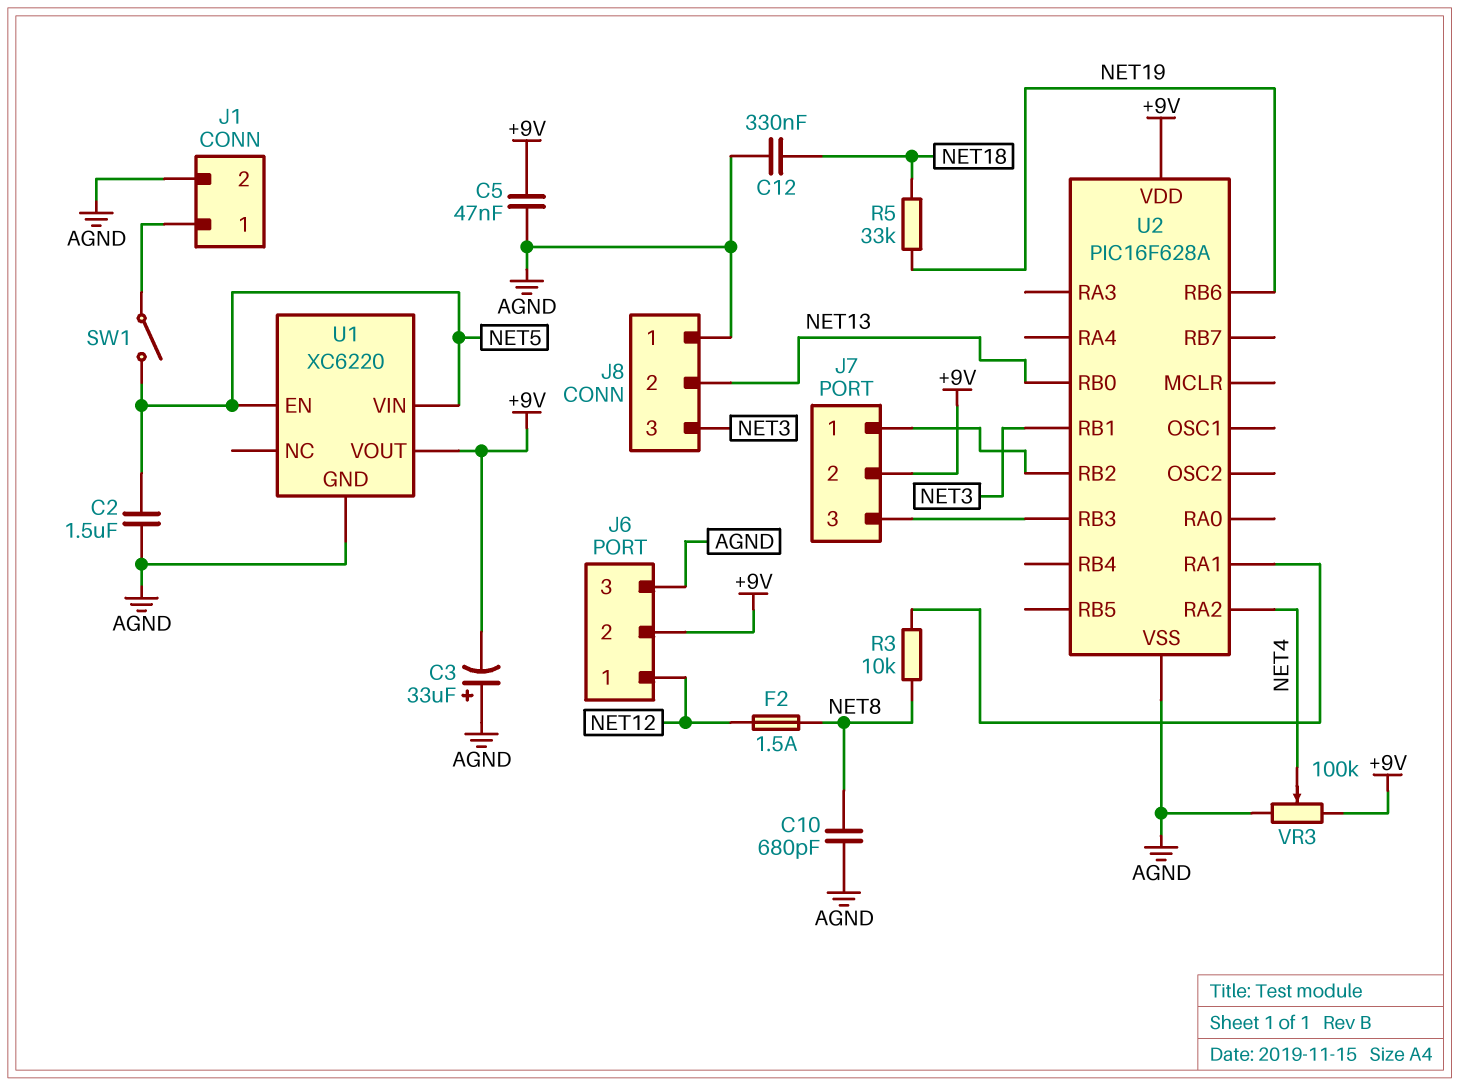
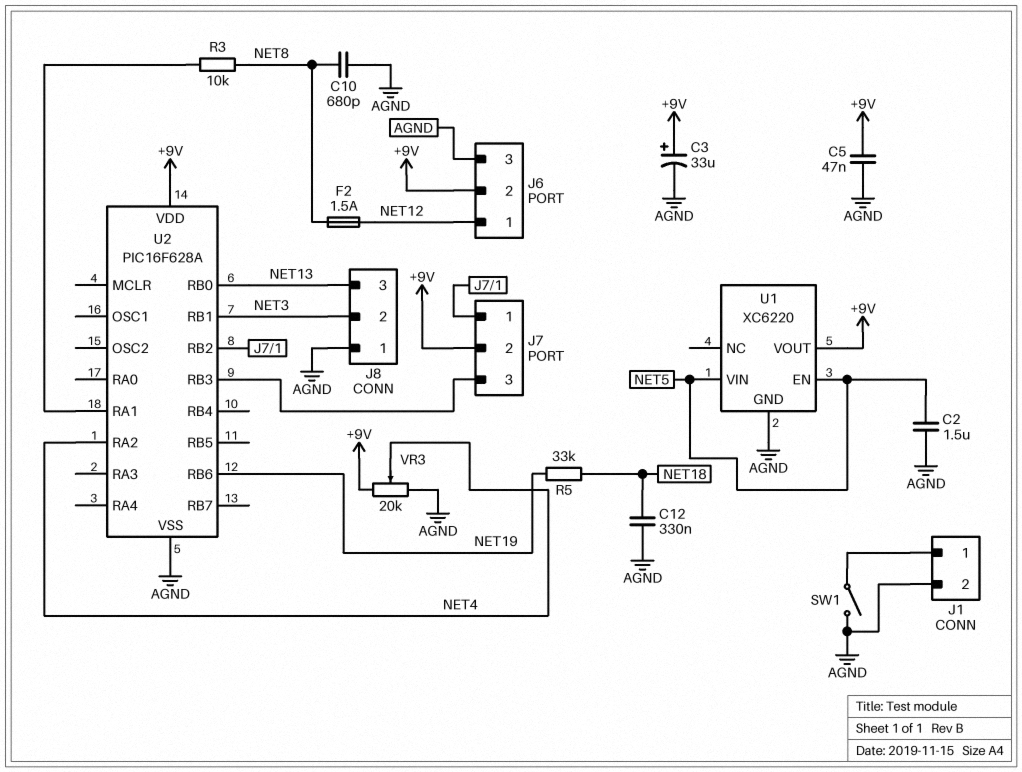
C3: 33uF (plus AGND, minus +9V) -> 33uF (plus +9V, minus AGND)
J8 pin 2: NET13 -> NET3
J8 pin 3: NET3 -> NET13
SW1: switch (J1/1, NET5) -> switch (AGND, J1/1)
VR3: 100k (+9V, AGND, wiper NET4) -> 20k (+9V, AGND, wiper NET4)

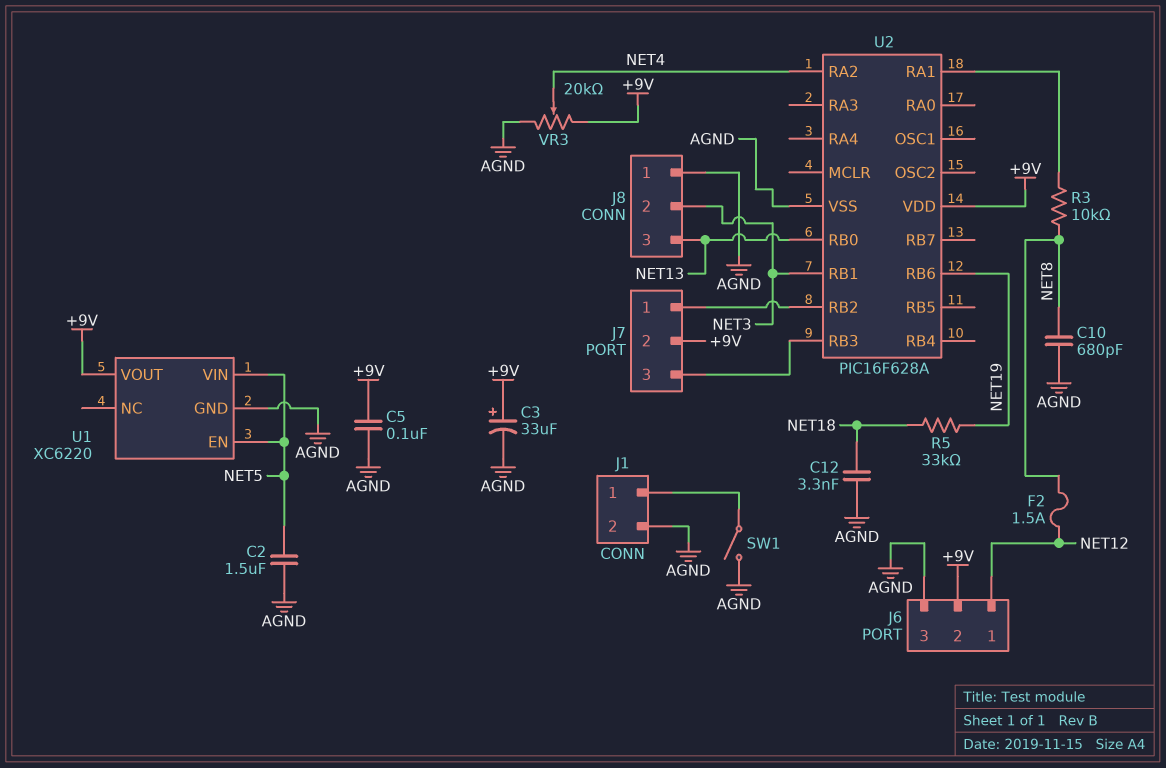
C5: 47nF (+9V, AGND) -> 100nF (+9V, AGND)
C12: 330nF (AGND, NET18) -> 3.3nF (AGND, NET18)

